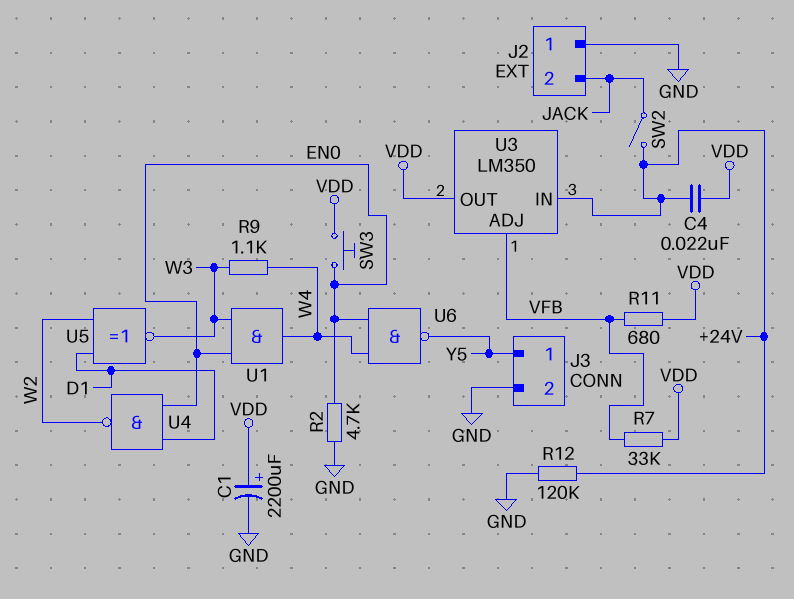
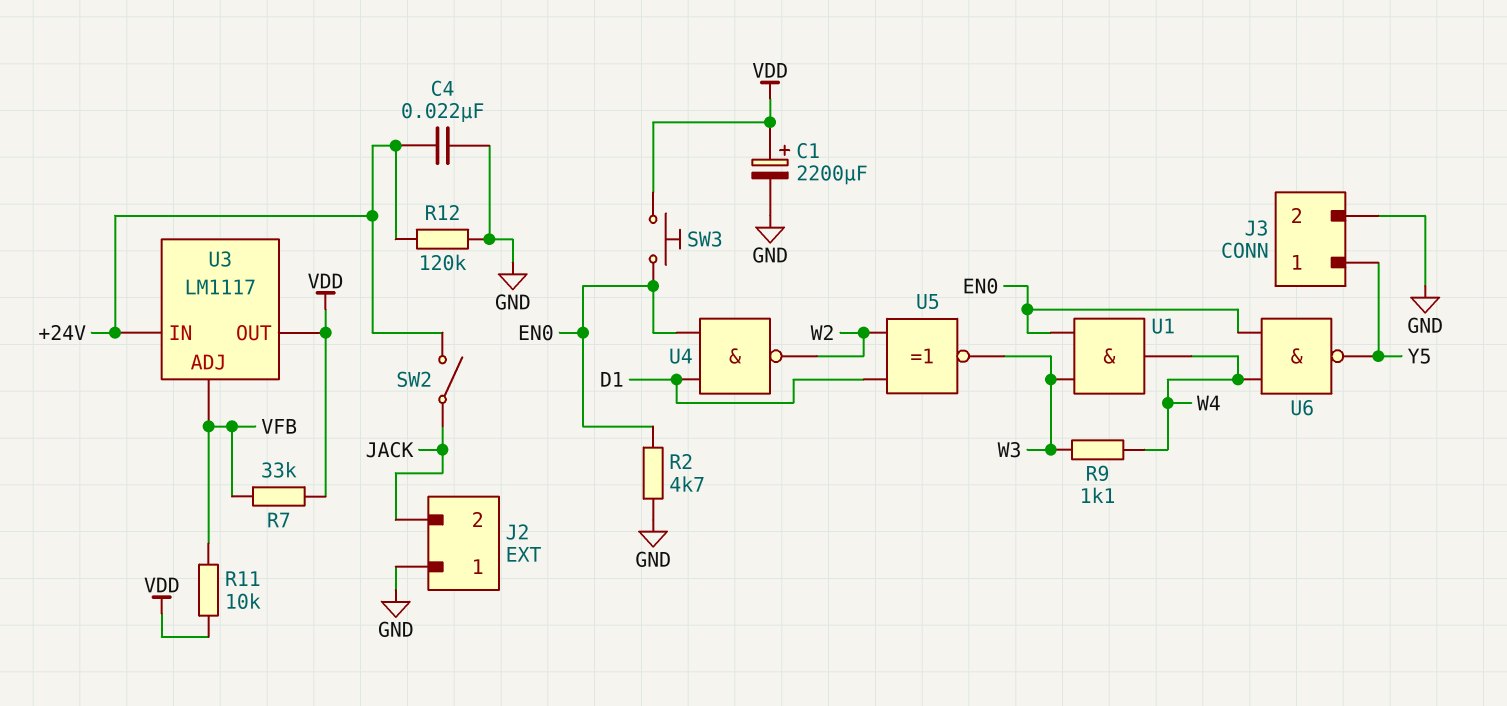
C4: 22nF (+24V, VDD) -> 22nF (+24V, GND)
R11: 680 (VDD, VFB) -> 10k (VDD, VFB)
U3: LM350 -> LM1117

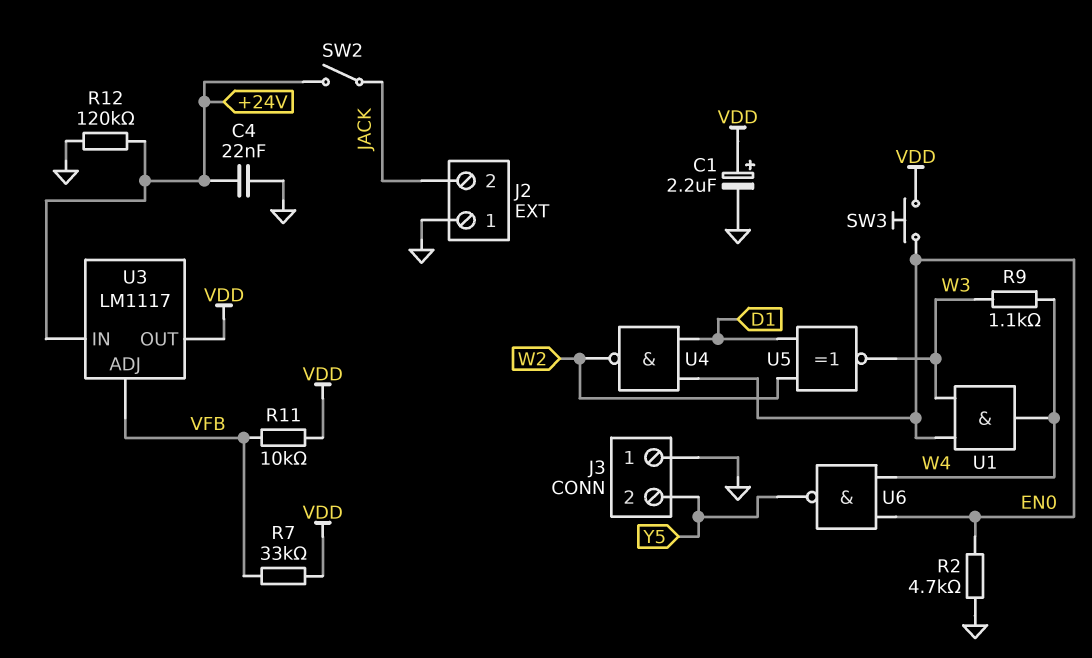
C1: 2200uF (plus VDD, minus GND) -> 2.2uF (plus VDD, minus GND)
J3 pin 1: Y5 -> GND
J3 pin 2: GND -> Y5

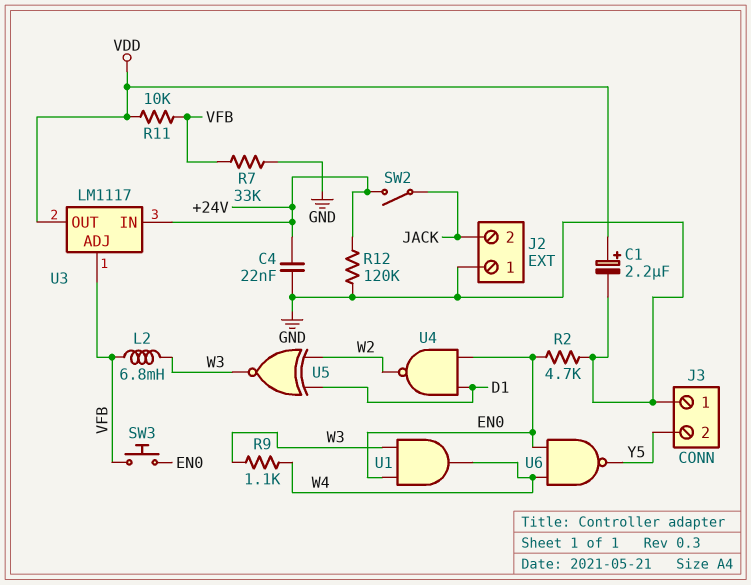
L2: none -> 6.8mH (VFB, W3)
R7: 33k (VDD, VFB) -> 33k (GND, VFB)
SW3: button (EN0, VDD) -> button (EN0, VFB)

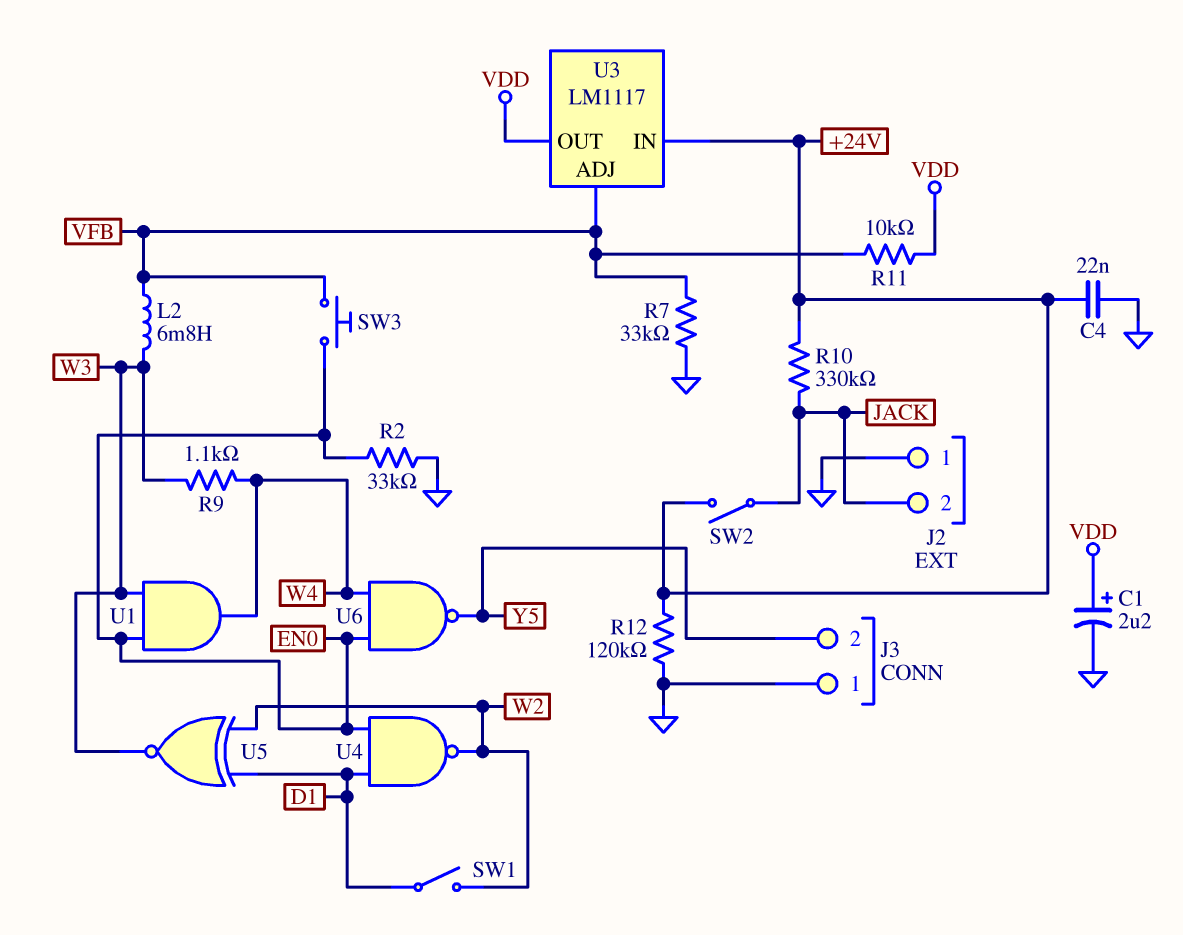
R2: 4.7k (EN0, GND) -> 33k (EN0, GND)
R10: none -> 330k (+24V, JACK)
SW1: none -> switch (D1, W2)

